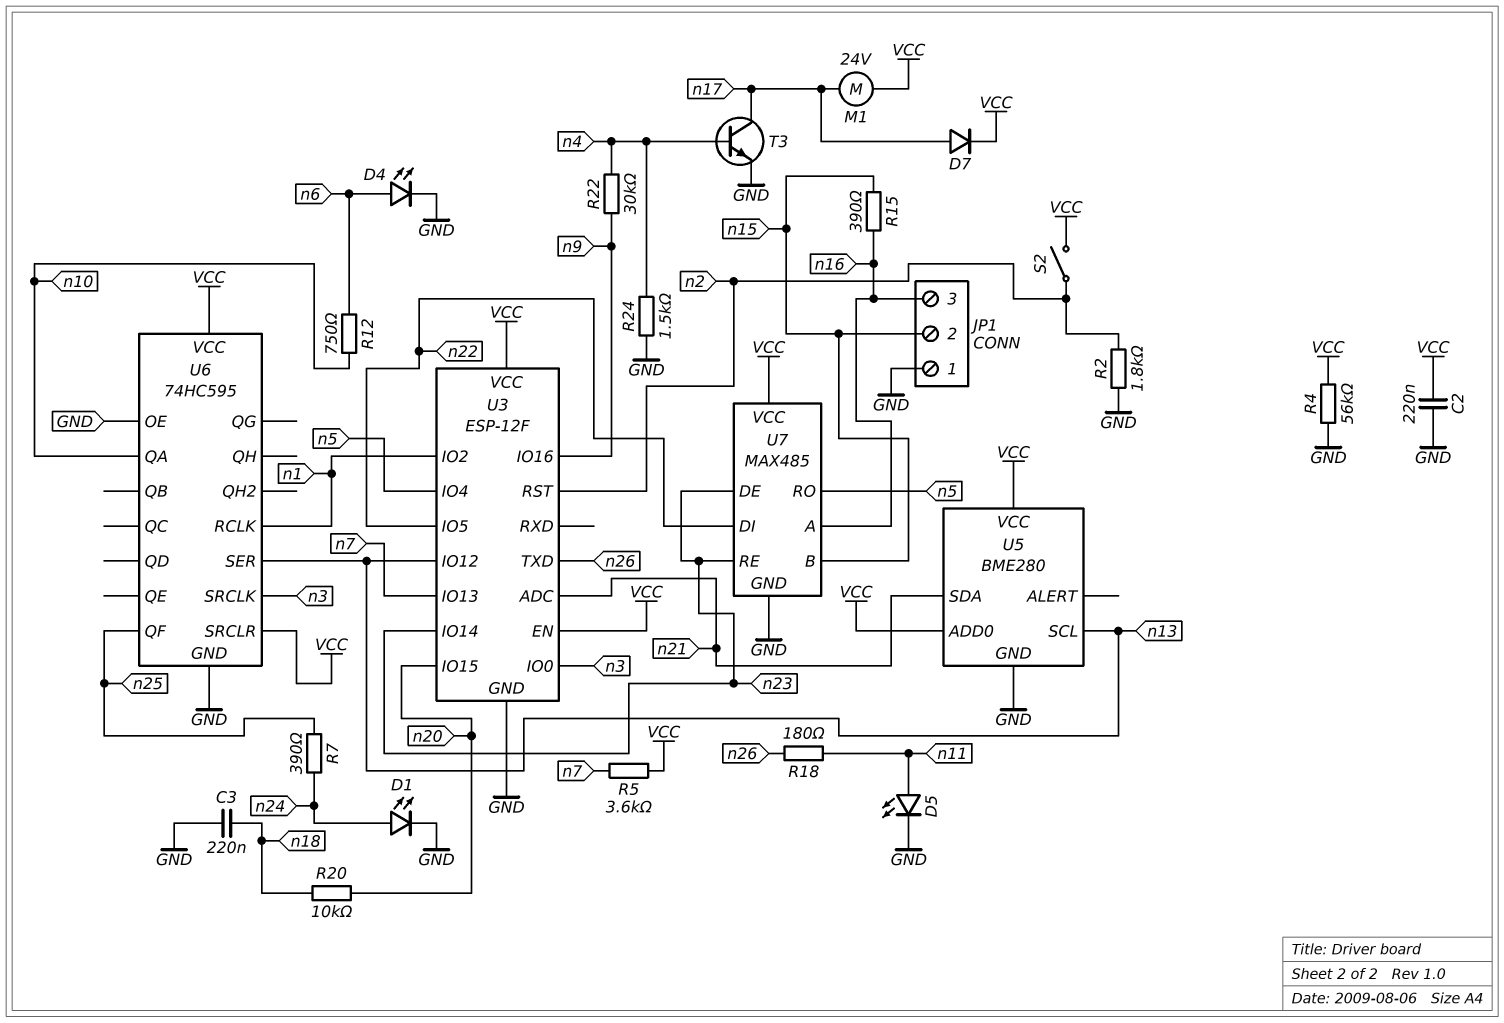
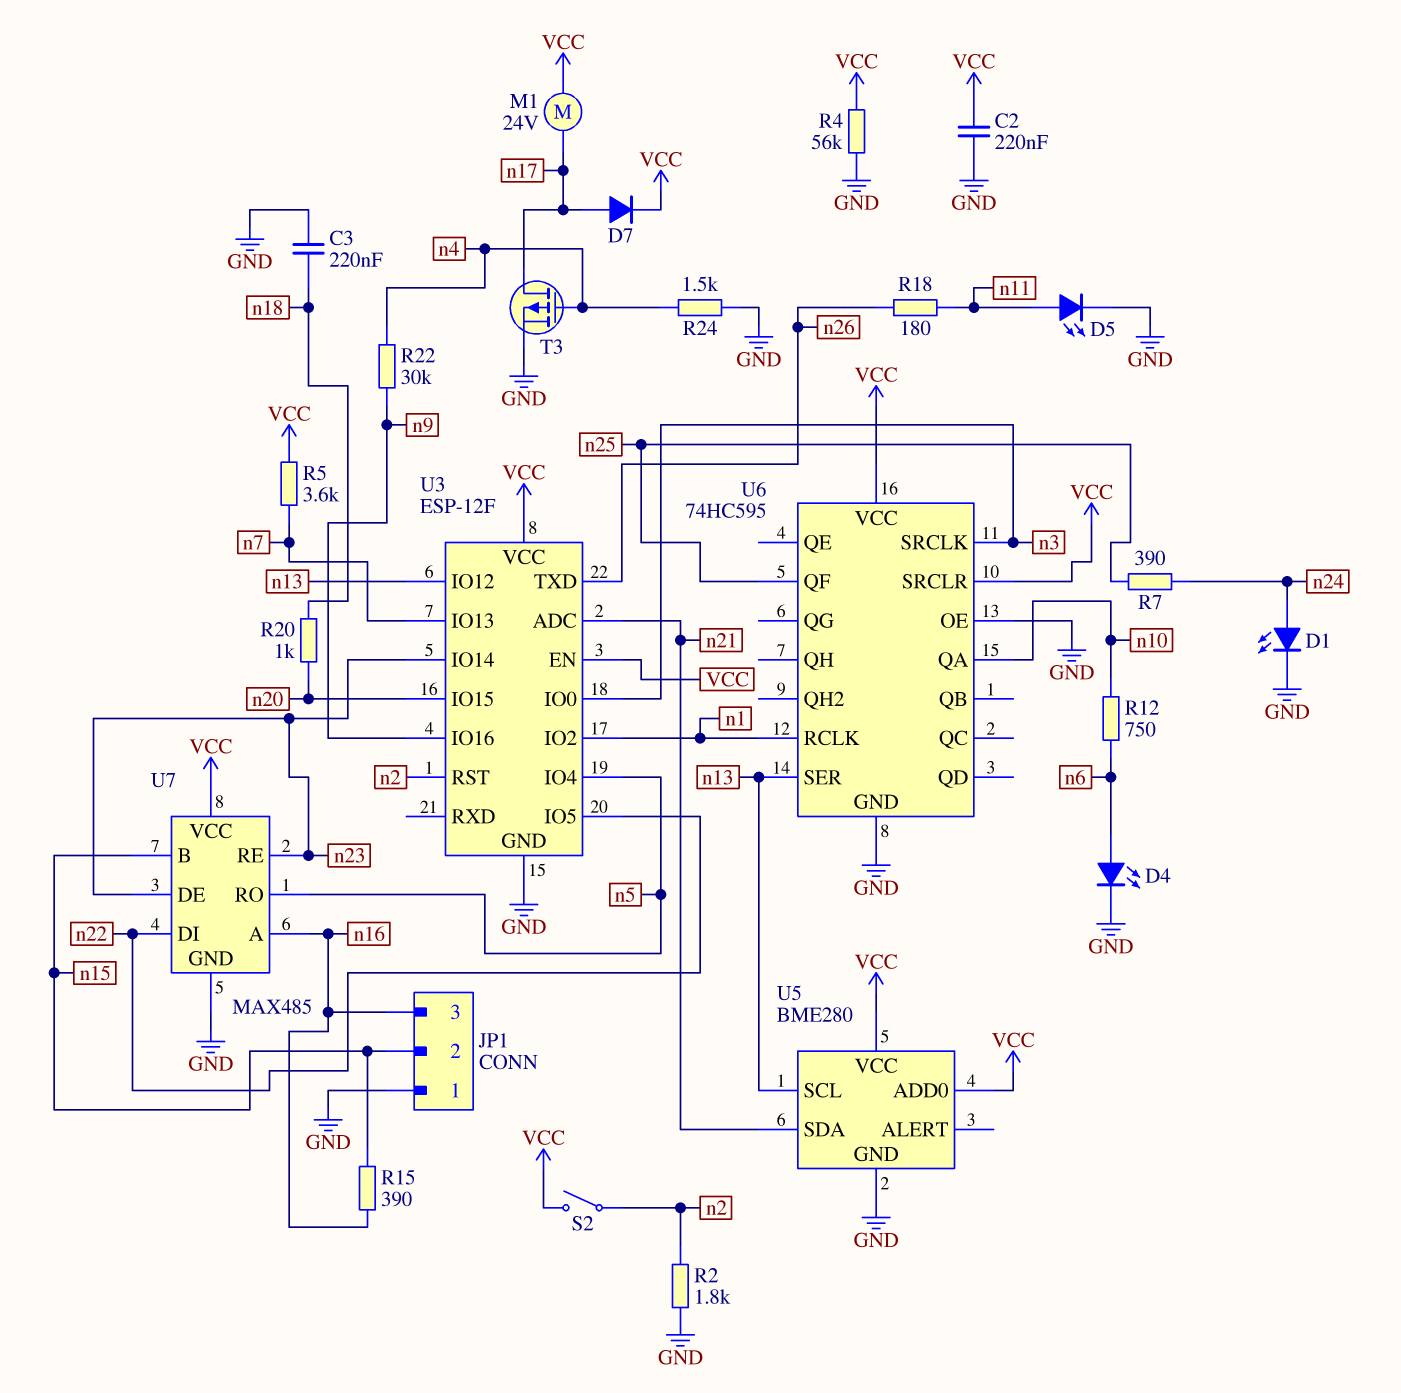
R20: 10k (n18, n20) -> 1k (n18, n20)
T3: NPN (B n4, C n17, E GND) -> PMOS (G n4, D n17, S GND)

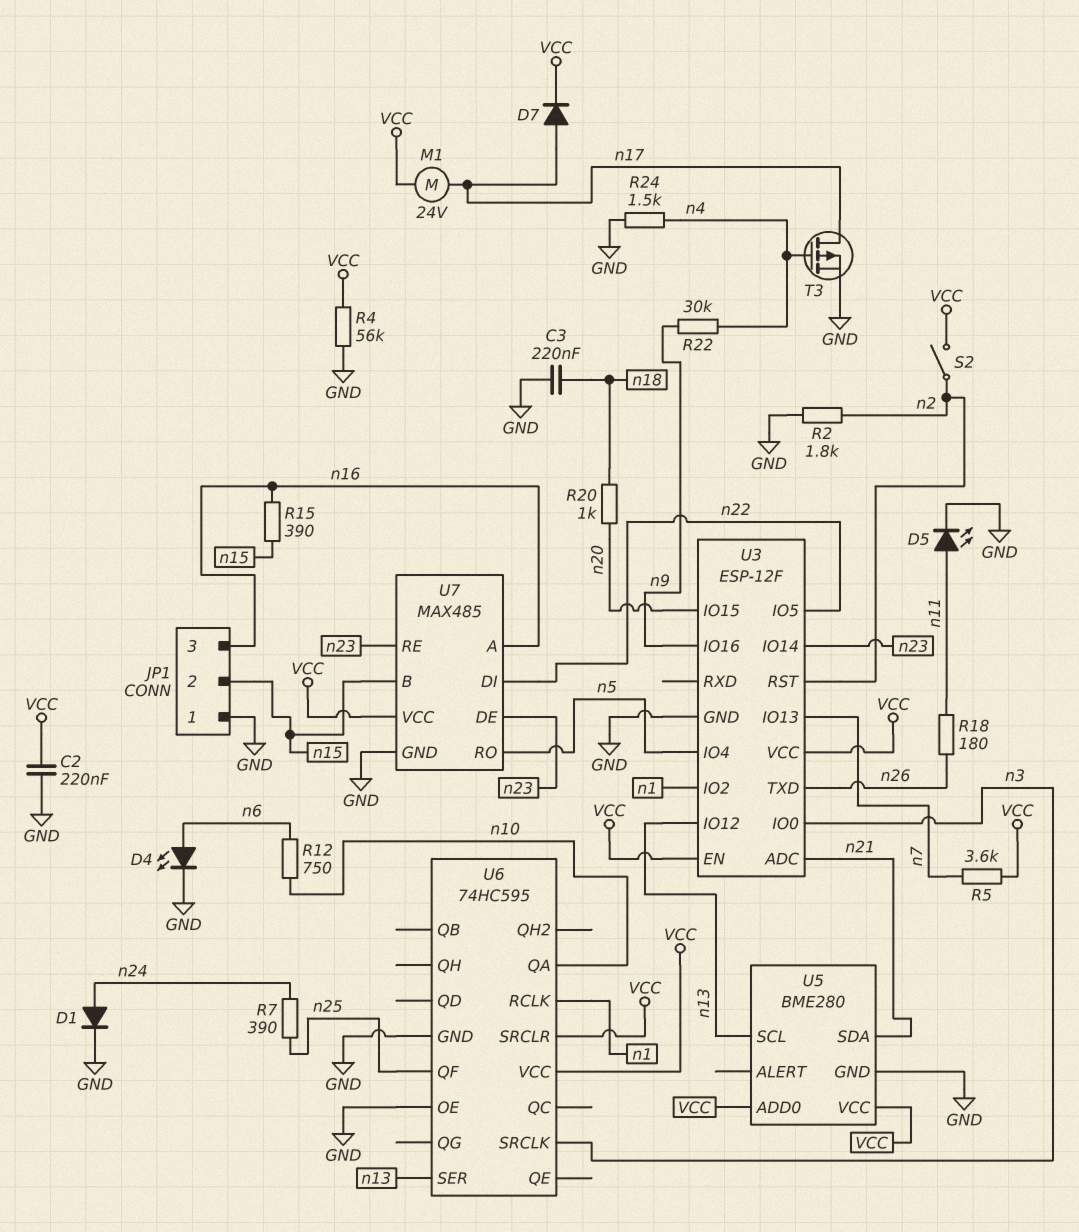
D1: LED (A n24, K GND) -> diode (A n24, K GND)

